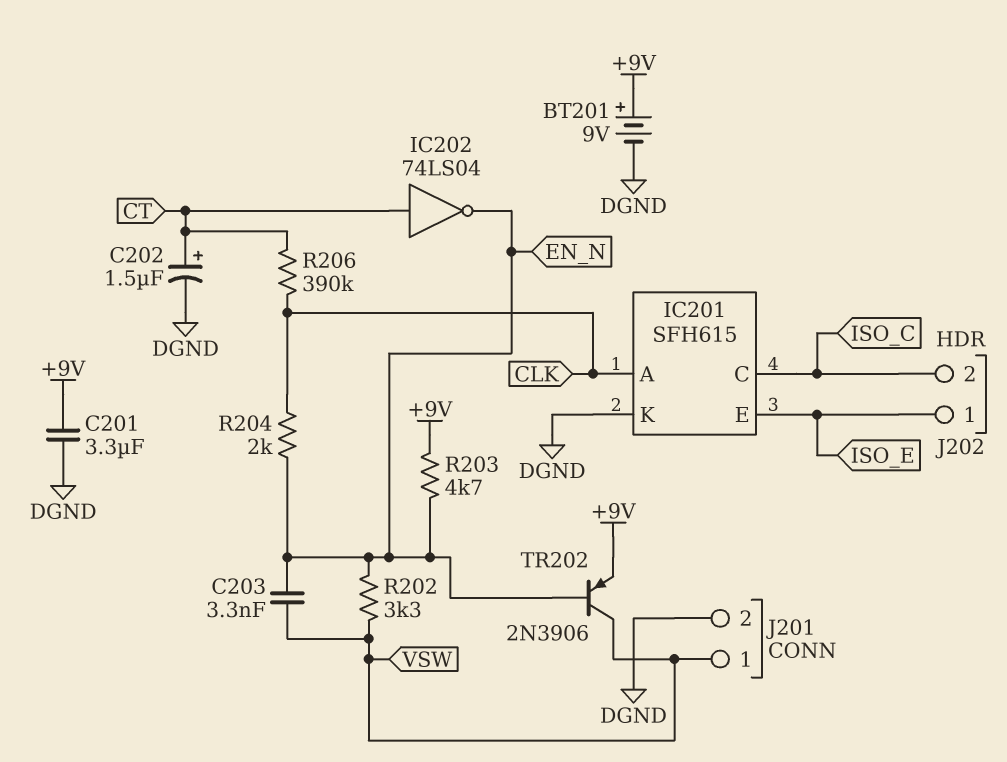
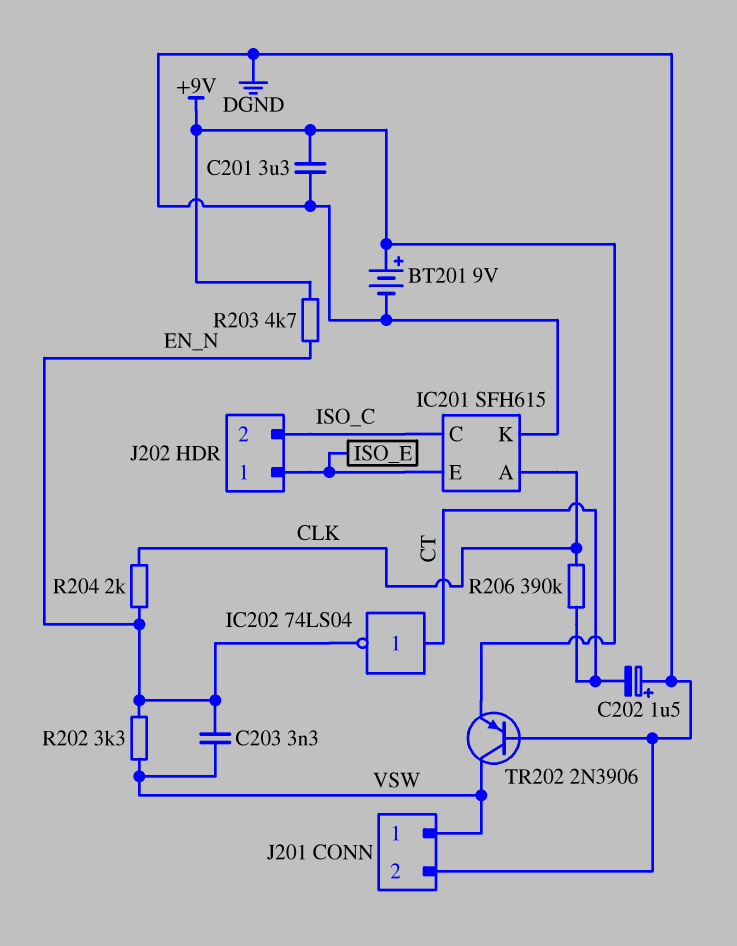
C202: 1.5uF (plus CT, minus DGND) -> 1.5uF (plus DGND, minus CT)
TR202: PNP 2N3906 (B EN_N, C VSW, E +9V) -> PNP 2N3906 (B DGND, C VSW, E +9V)

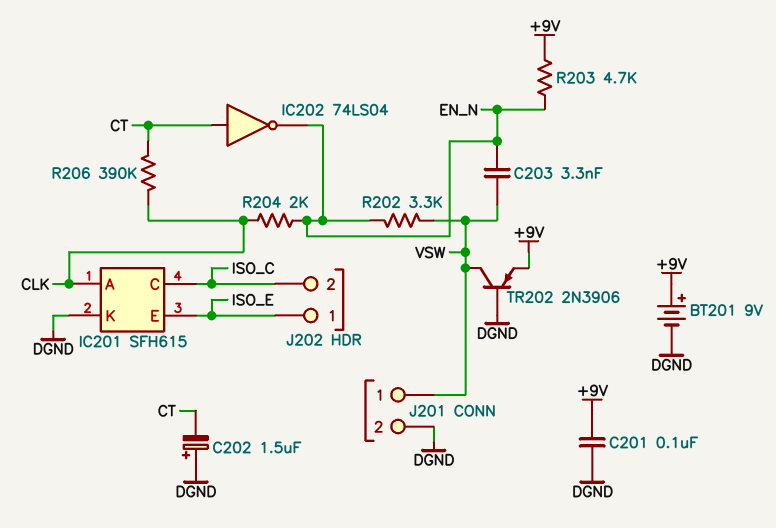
C201: 3.3uF (+9V, DGND) -> 100nF (+9V, DGND)

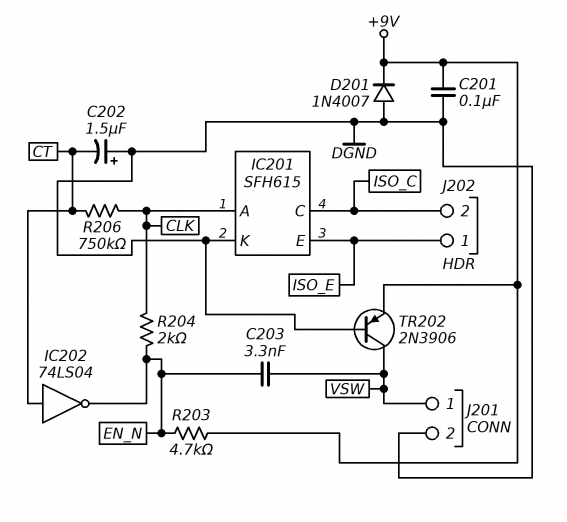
BT201: 9V (plus +9V, minus DGND) -> none
D201: none -> diode 1N4007 (A DGND, K +9V)
R202: 3.3k (EN_N, VSW) -> none
R206: 390k (CLK, CT) -> 750k (CLK, CT)

